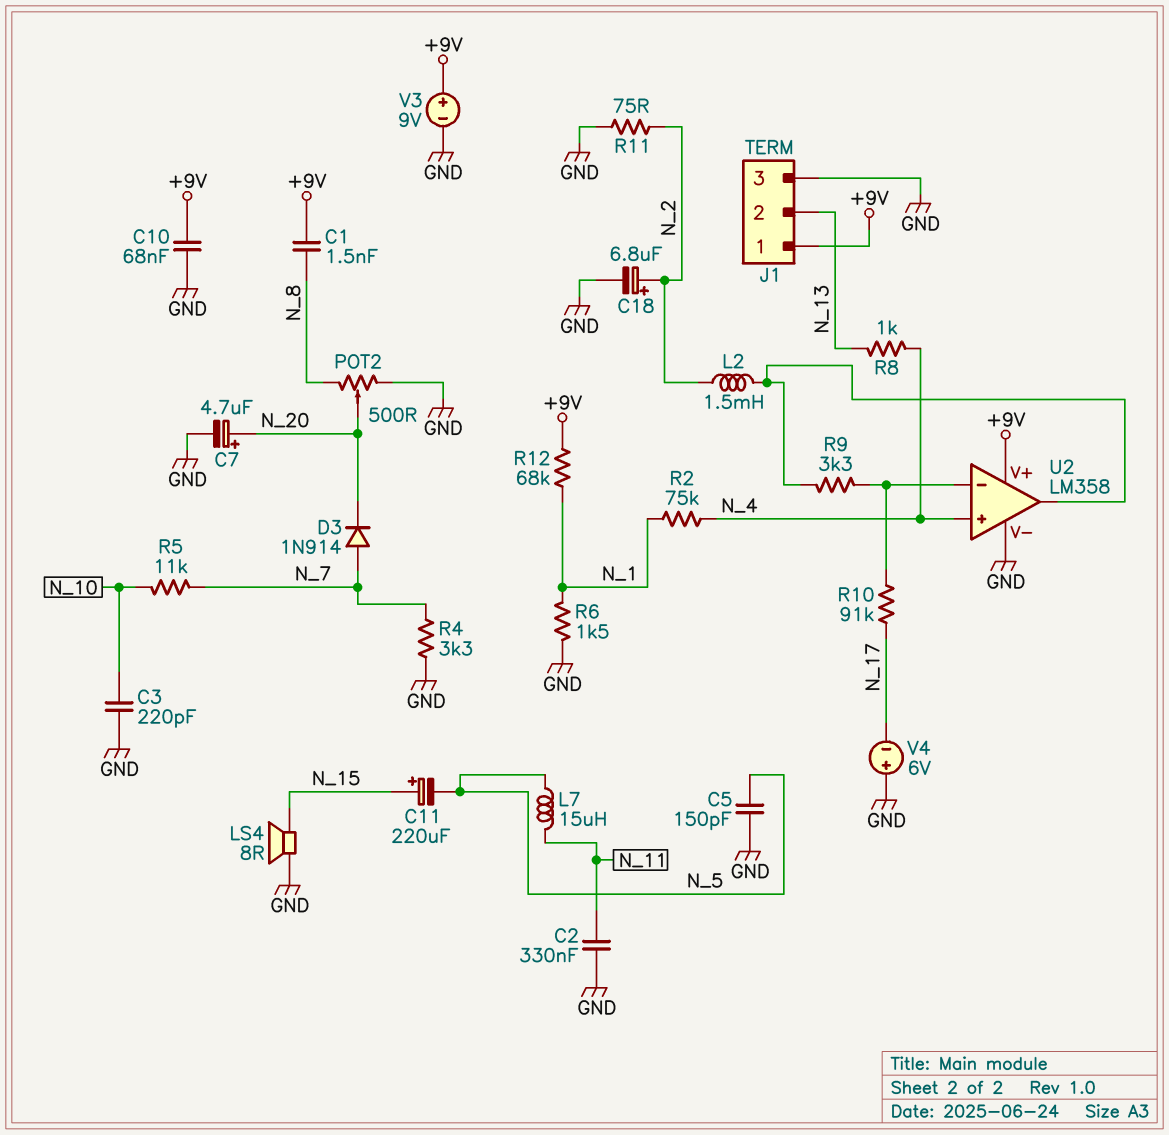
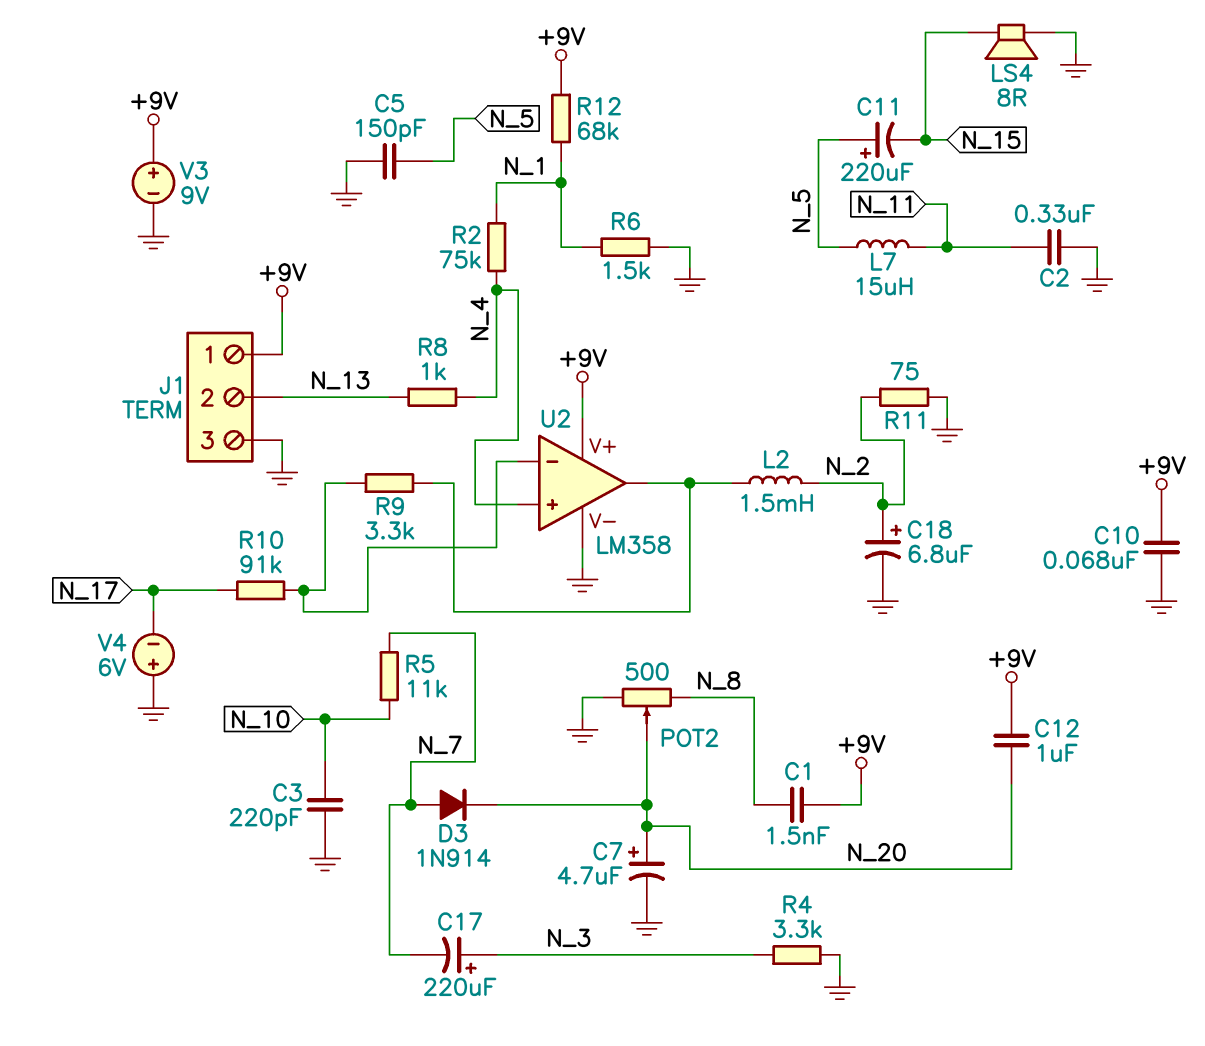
C11: 220uF (plus N_15, minus N_5) -> 220uF (plus N_5, minus N_15)
C12: none -> 1uF (+9V, N_20)
C17: none -> 220uF (plus N_3, minus N_7)
R4: 3.3k (GND, N_7) -> 3.3k (GND, N_3)

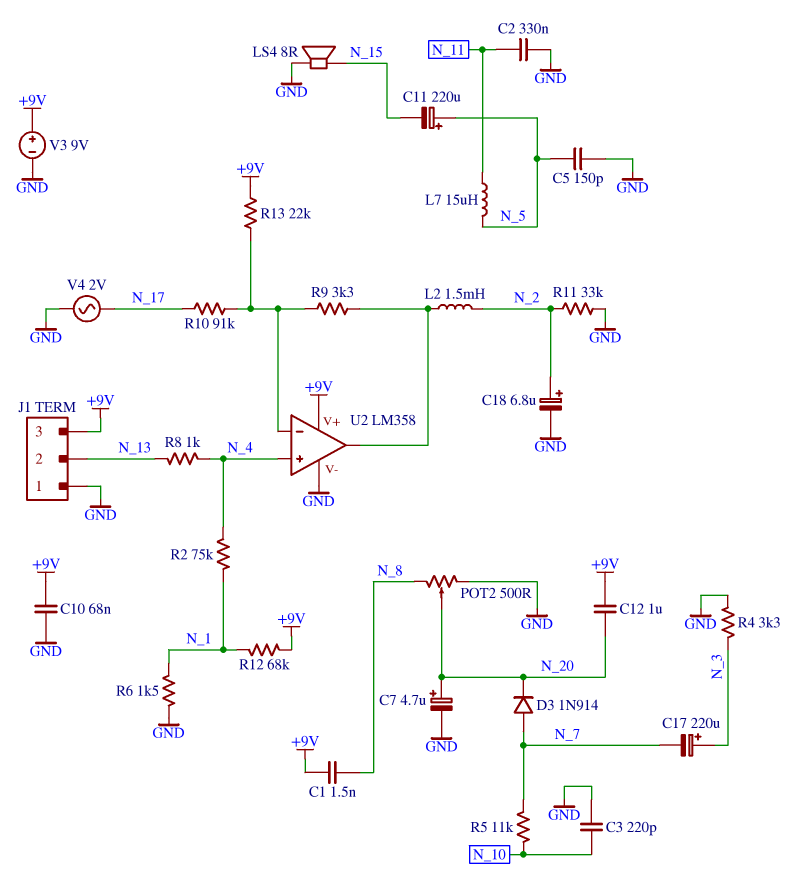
J1 pin 1: +9V -> GND
J1 pin 3: GND -> +9V
R11: 75 (GND, N_2) -> 33k (GND, N_2)
R13: none -> 22k (+9V, U2/in-)
V4: 6V (plus GND, minus N_17) -> AC 2V (GND, N_17)

